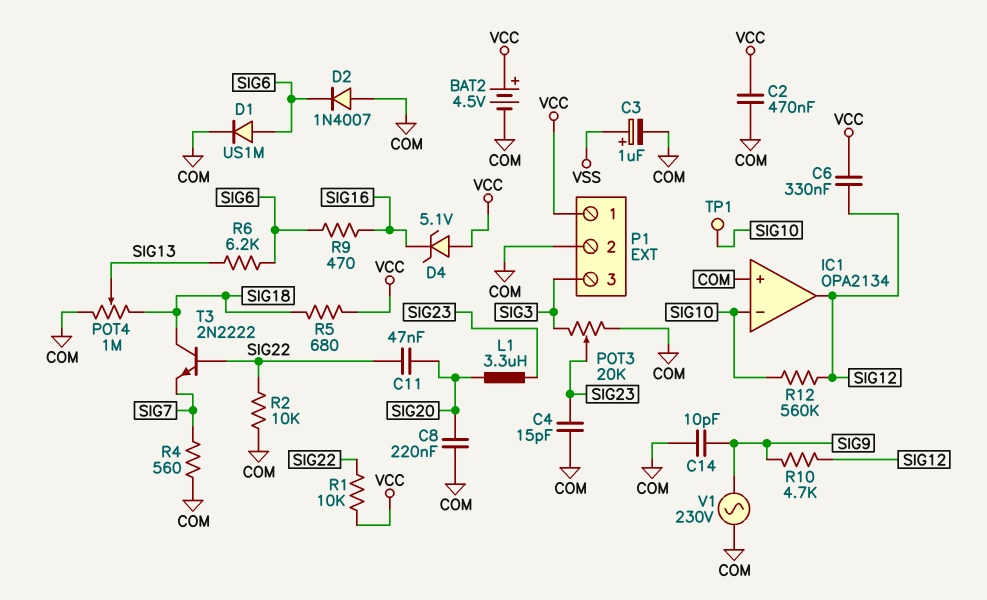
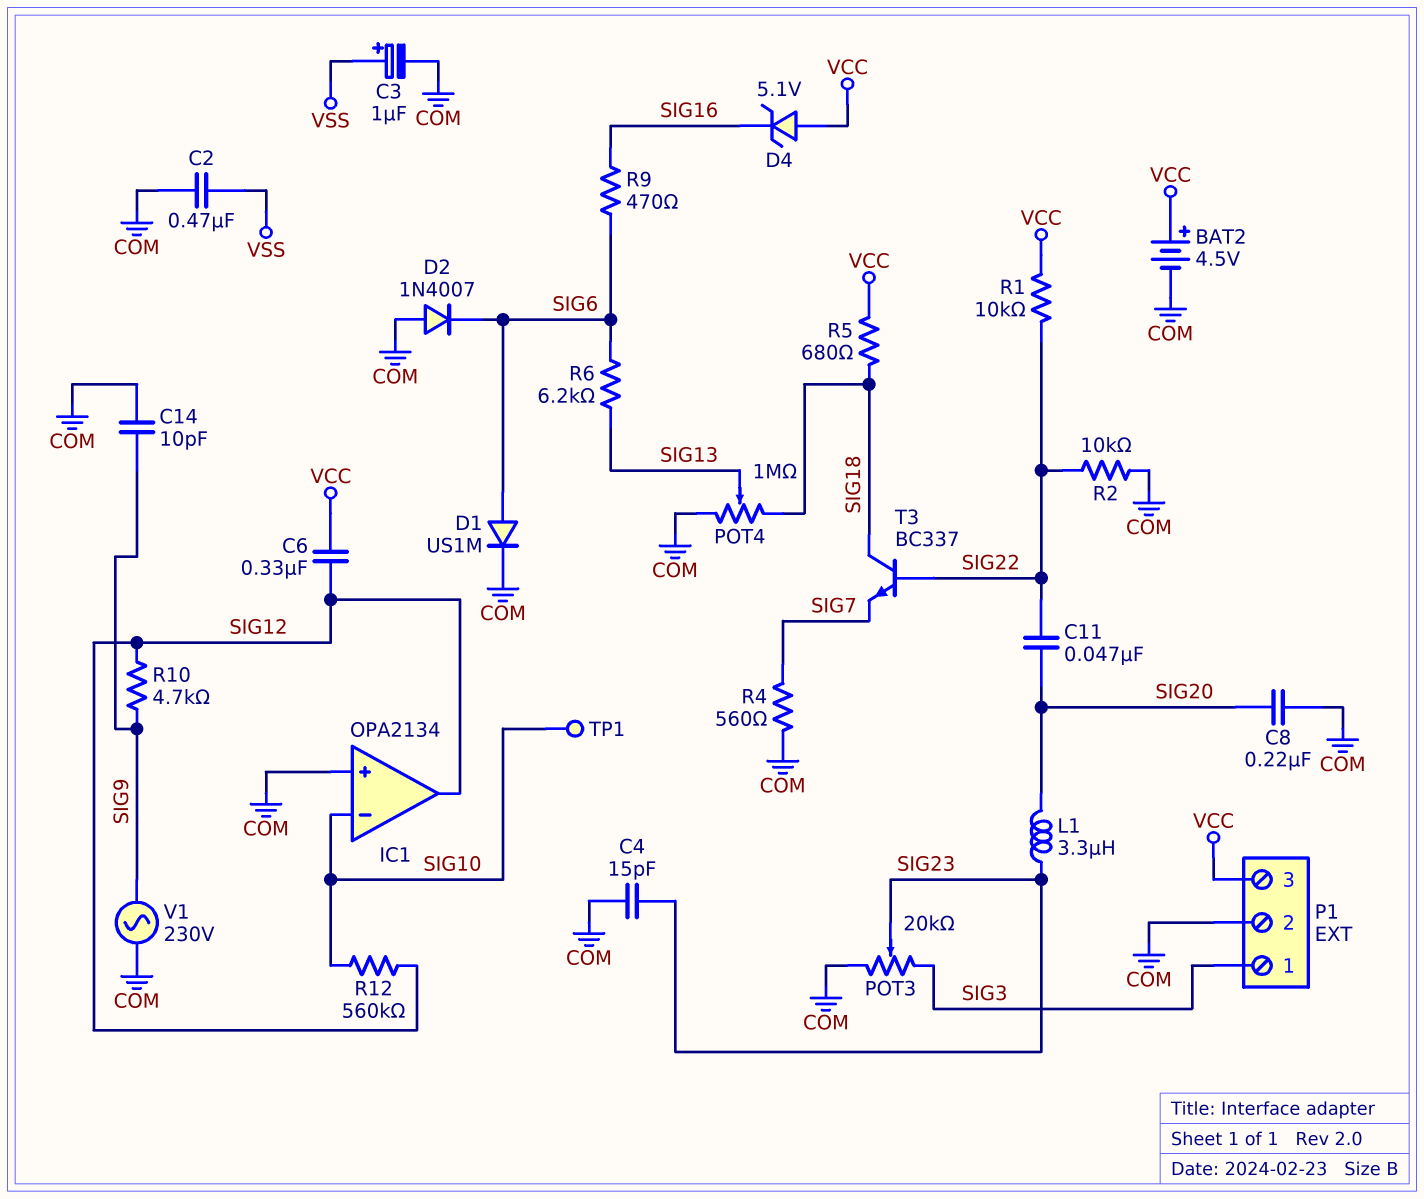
C2: 470nF (COM, VCC) -> 470nF (COM, VSS)
P1 pin 1: VCC -> SIG3
P1 pin 3: SIG3 -> VCC
T3: NPN 2N2222 (B SIG22, C SIG18, E SIG7) -> NPN BC337 (B SIG22, C SIG18, E SIG7)

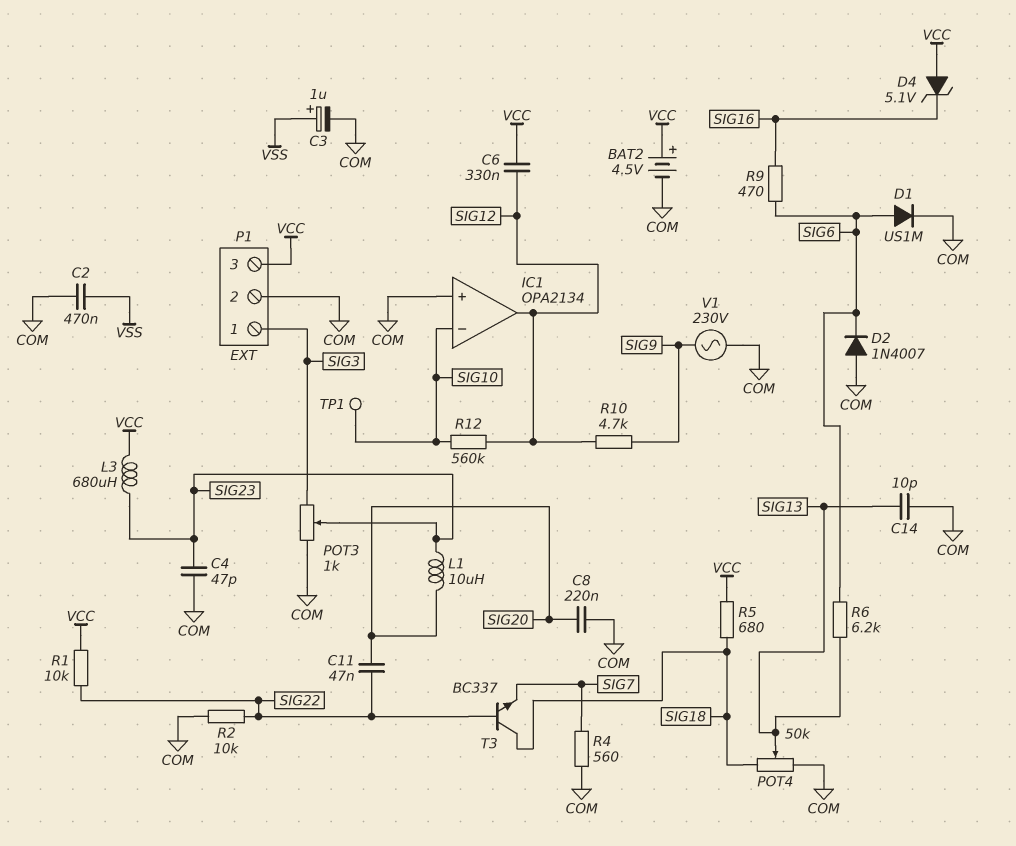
C4: 15pF (COM, SIG23) -> 47pF (COM, SIG23)
C14: 10pF (COM, SIG9) -> 10pF (COM, SIG13)
L1: 3.3uH (SIG20, SIG23) -> 10uH (SIG20, SIG23)
L3: none -> 680uH (SIG23, VCC)
POT3: 20k (COM, SIG3, wiper SIG23) -> 1k (COM, SIG3, wiper SIG23)
POT4: 1M (COM, SIG18, wiper SIG13) -> 50k (COM, SIG18, wiper SIG13)

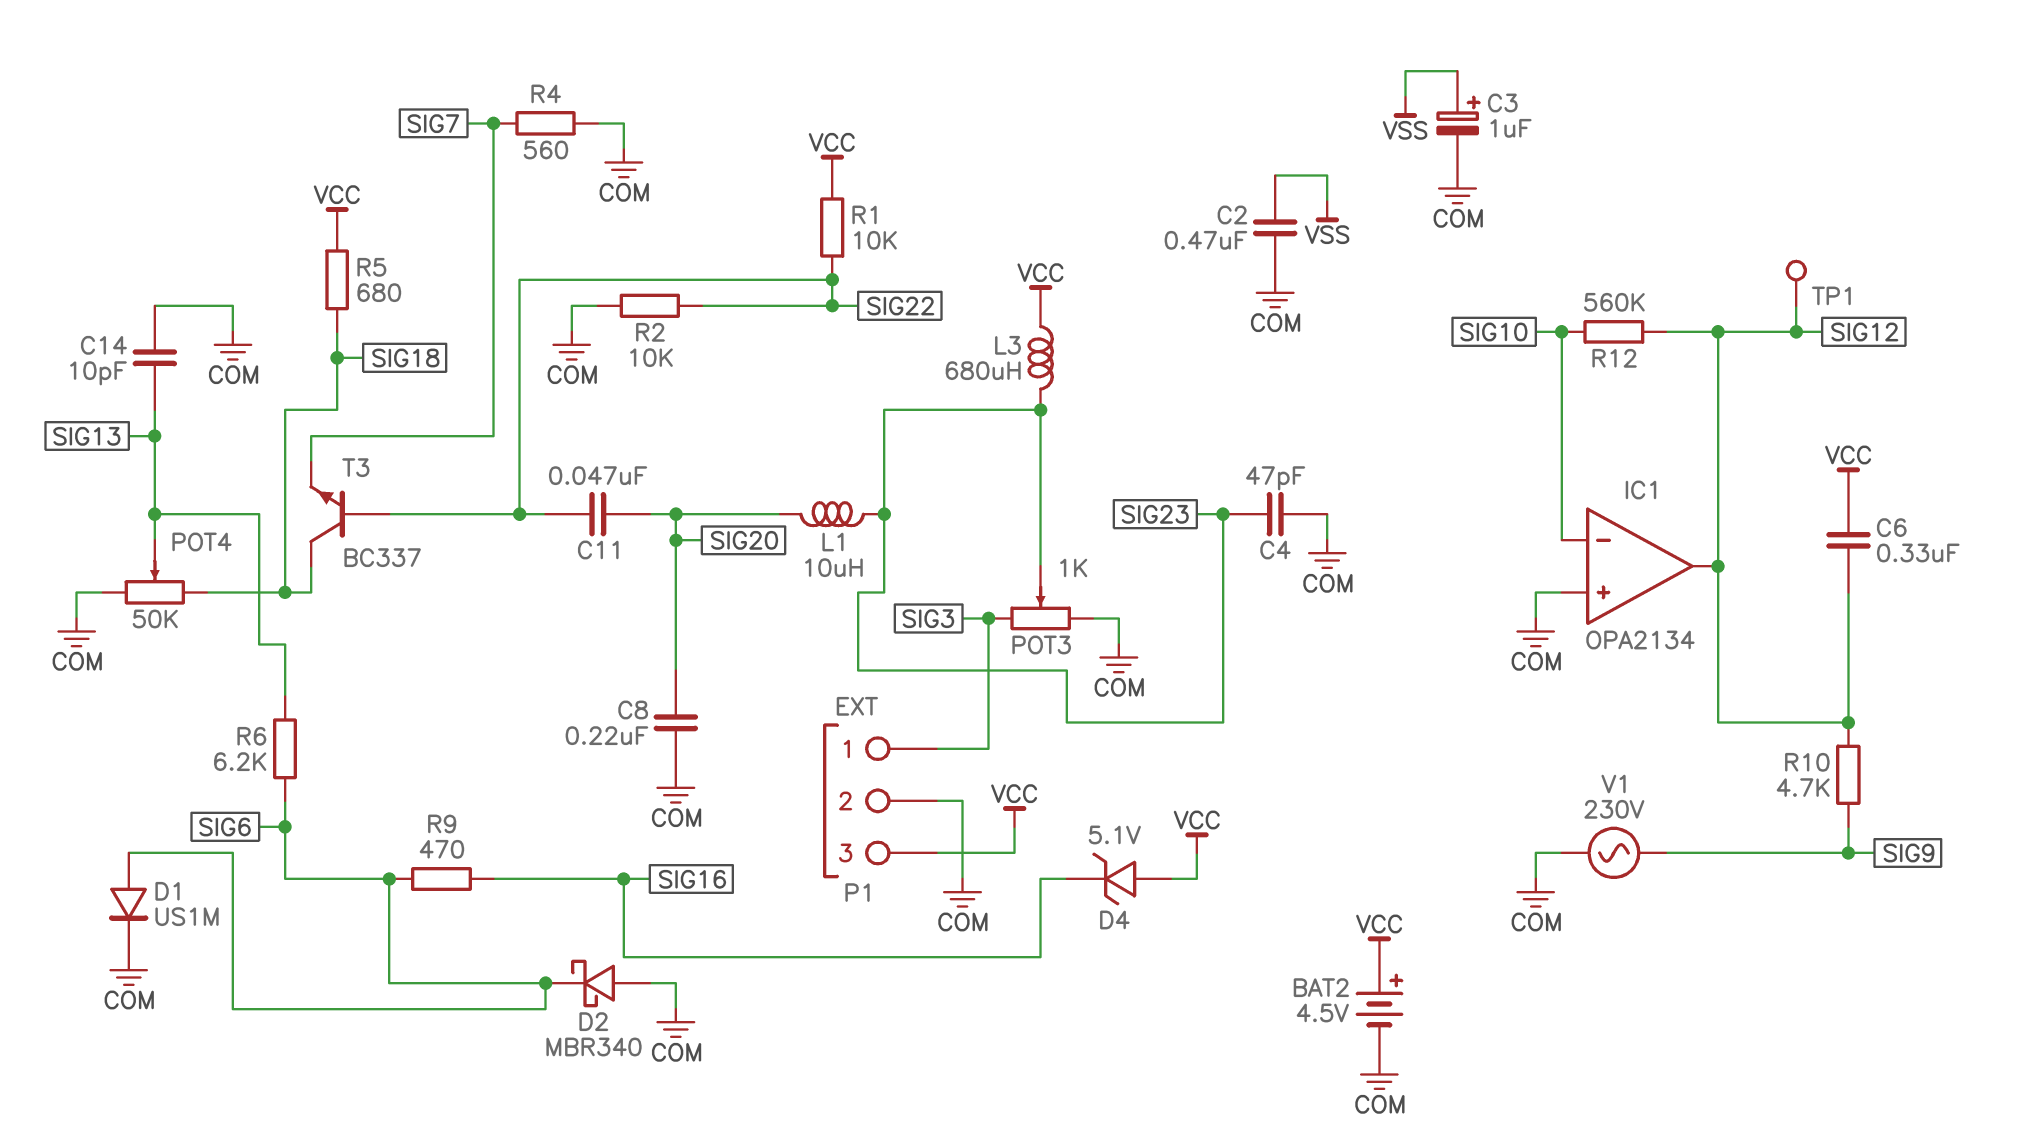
D2: diode 1N4007 (A COM, K SIG6) -> schottky MBR340 (A COM, K SIG6)
TP1: test point (SIG10) -> test point (SIG12)

